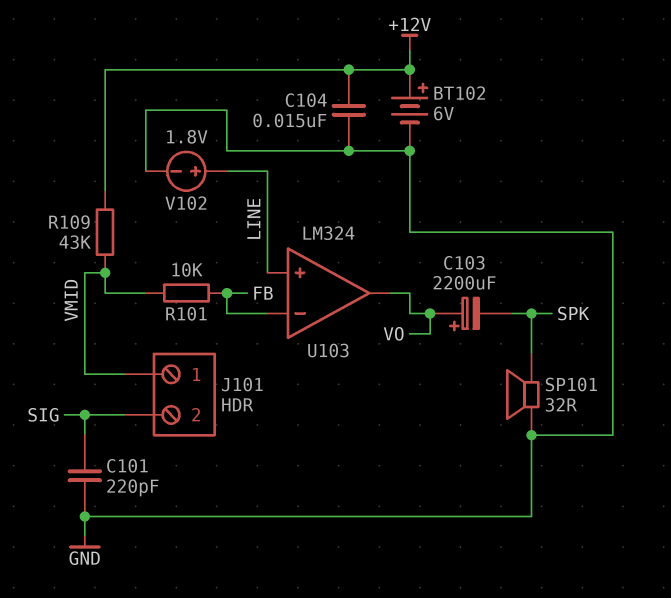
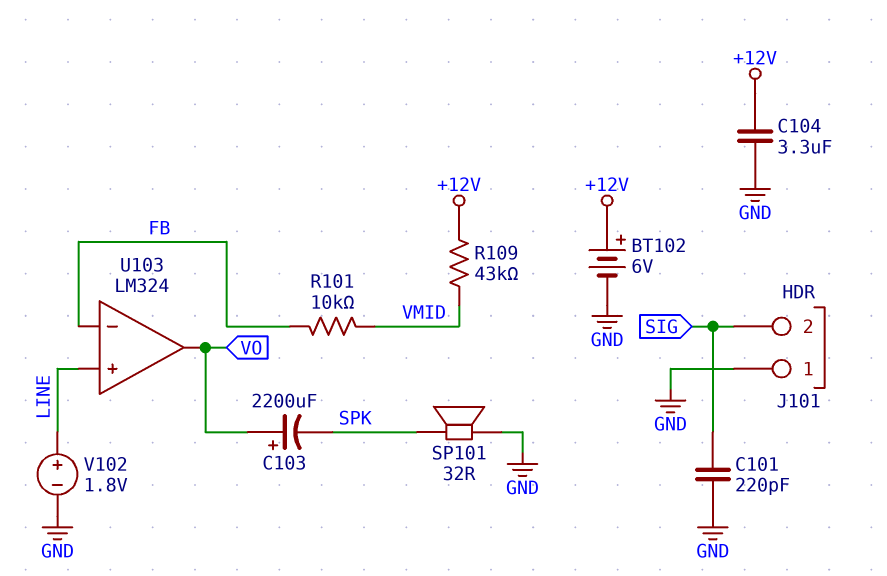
C104: 15nF (+12V, GND) -> 3.3uF (+12V, GND)
J101 pin 1: VMID -> GND

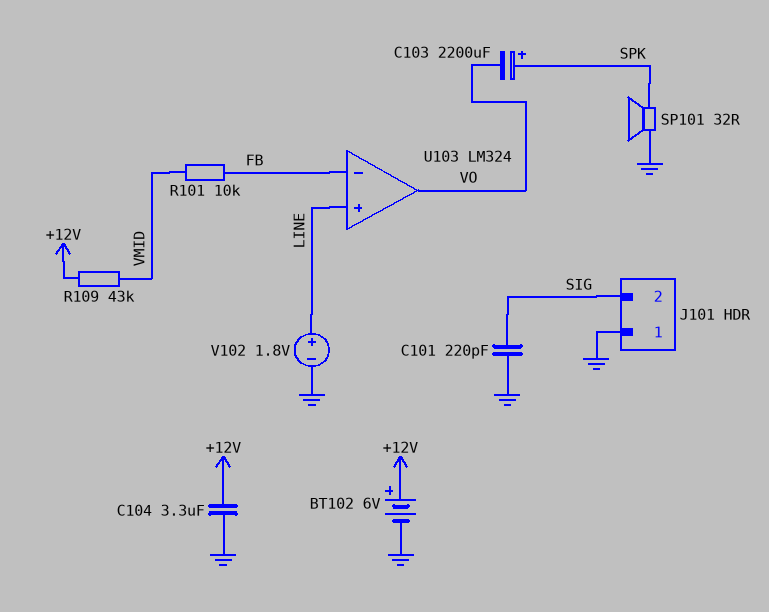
C103: 2200uF (plus VO, minus SPK) -> 2200uF (plus SPK, minus VO)

